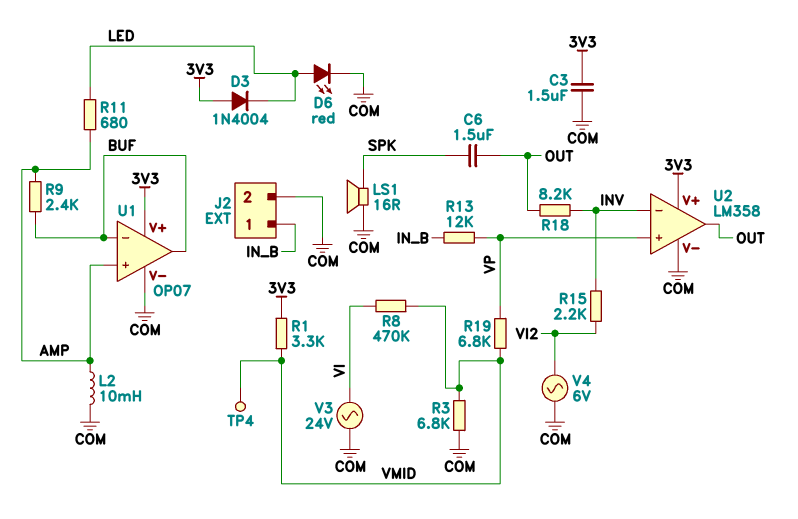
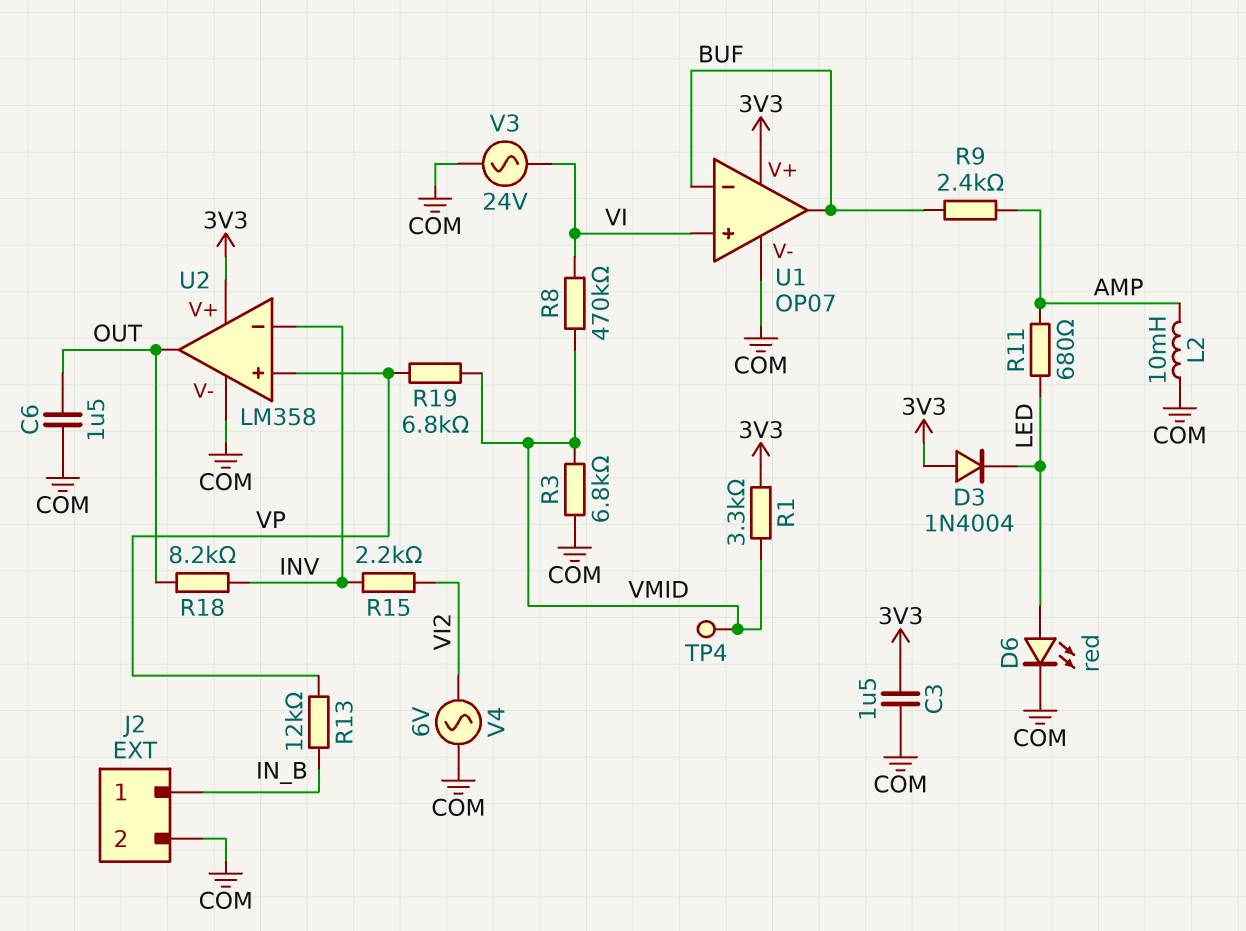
C6: 1.5uF (OUT, SPK) -> 1.5uF (COM, OUT)
LS1: speaker 16R (COM, SPK) -> none
U1 pin in+: AMP -> VI

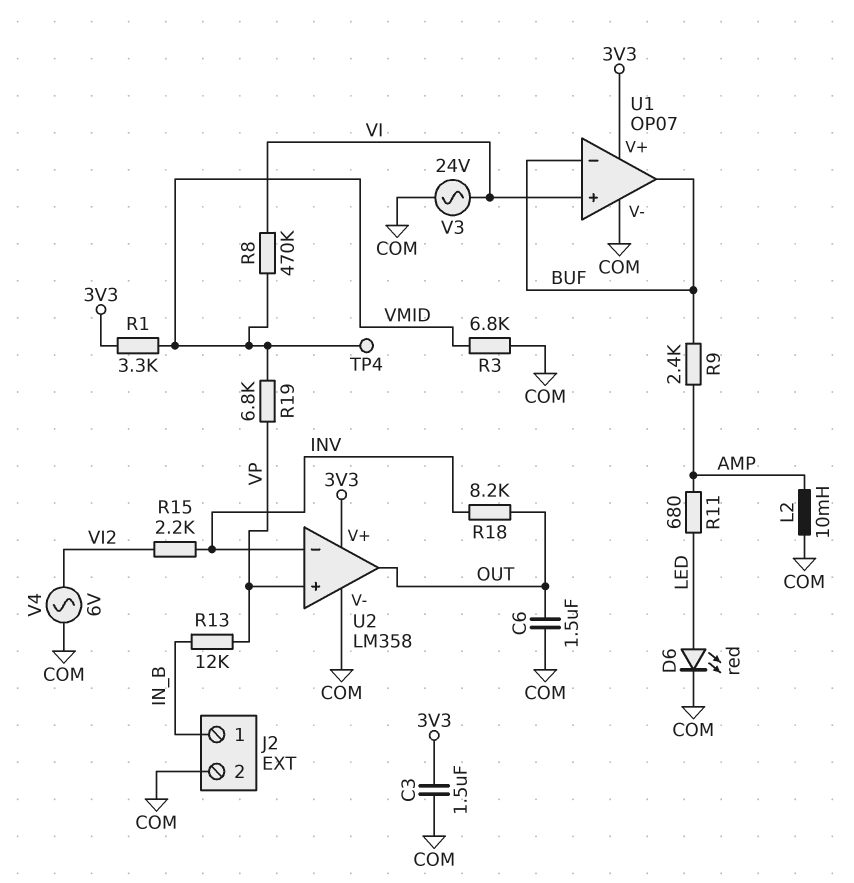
D3: diode 1N4004 (A 3V3, K LED) -> none

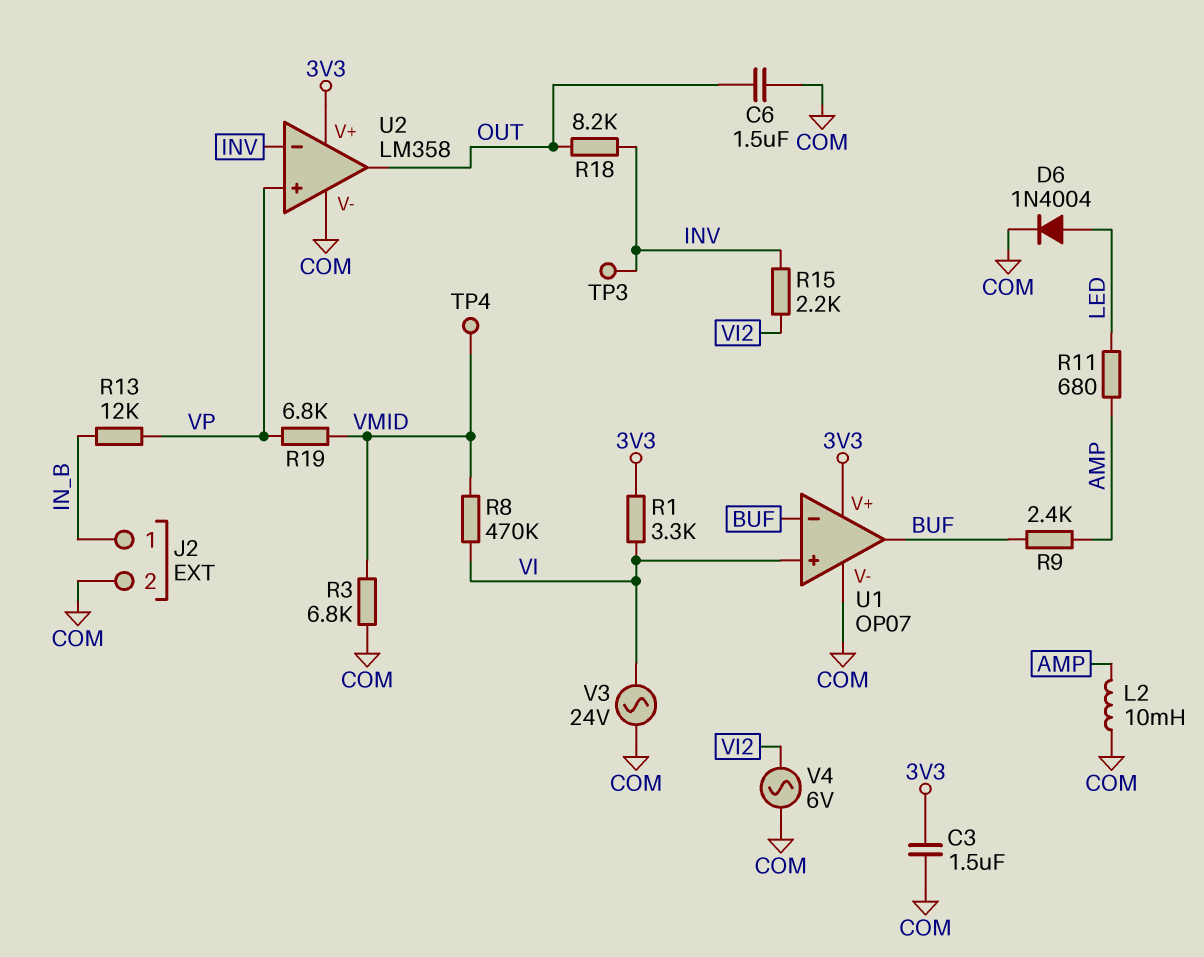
D6: LED red (A LED, K COM) -> diode 1N4004 (A LED, K COM)
R1: 3.3k (3V3, VMID) -> 3.3k (3V3, VI)
TP3: none -> test point (INV)

